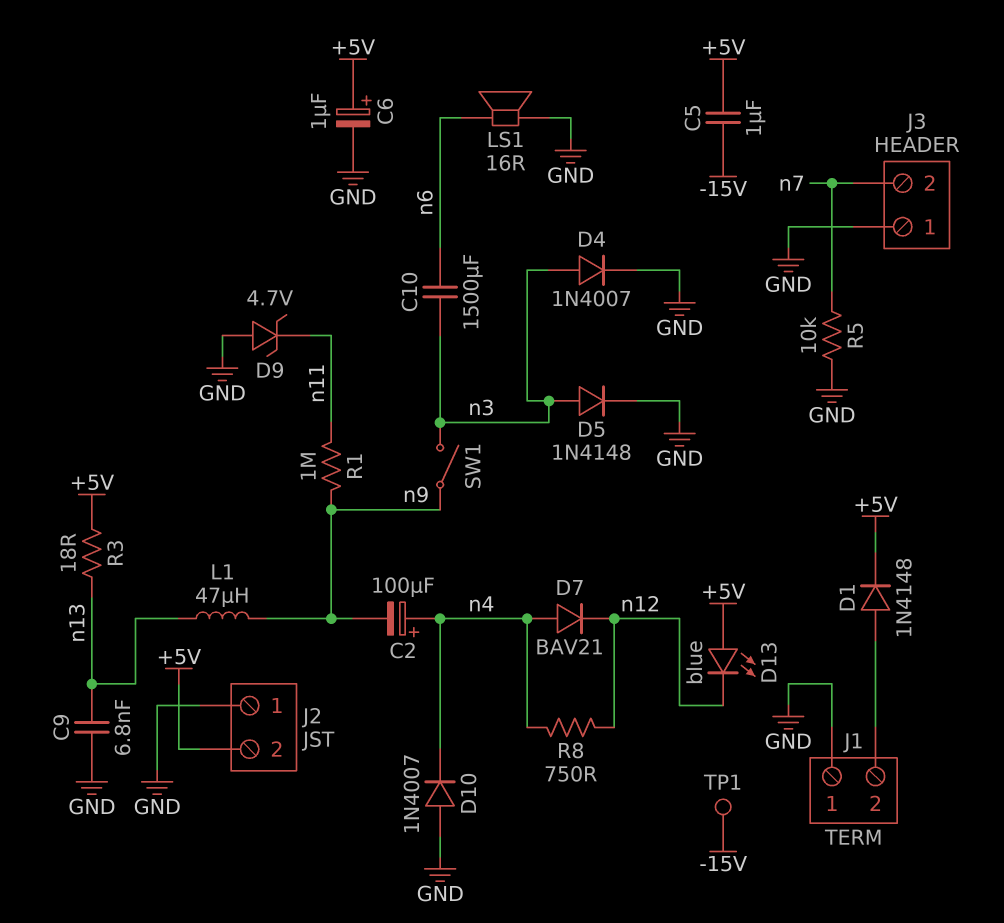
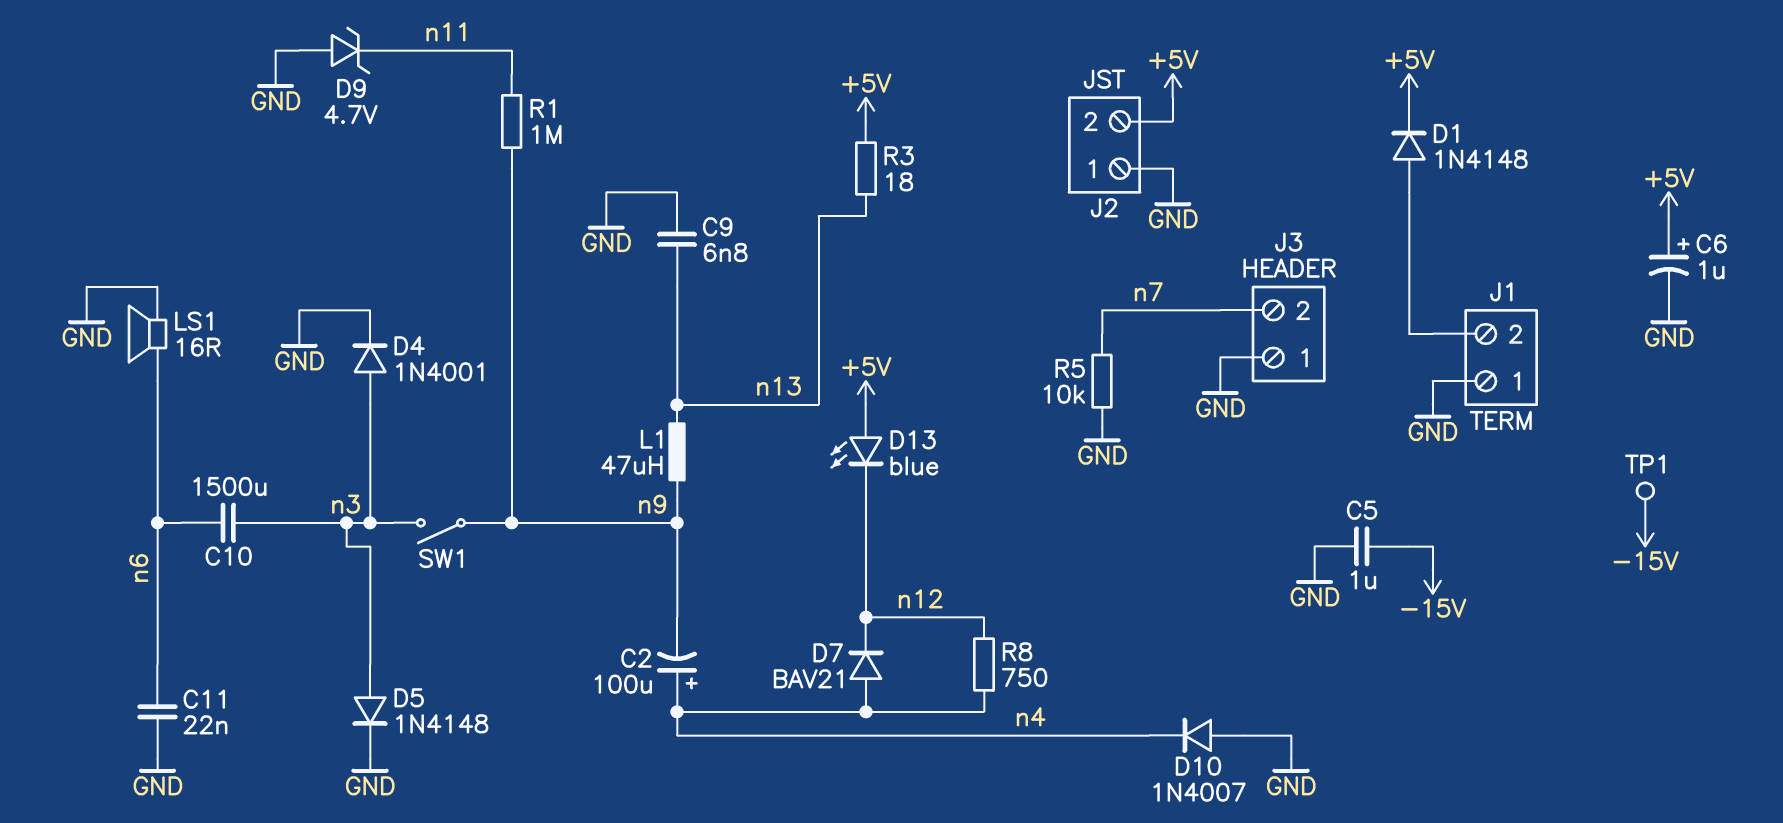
C5: 1uF (+5V, -15V) -> 1uF (-15V, GND)
C11: none -> 22nF (GND, n6)
D4: diode 1N4007 (A n3, K GND) -> diode 1N4001 (A n3, K GND)

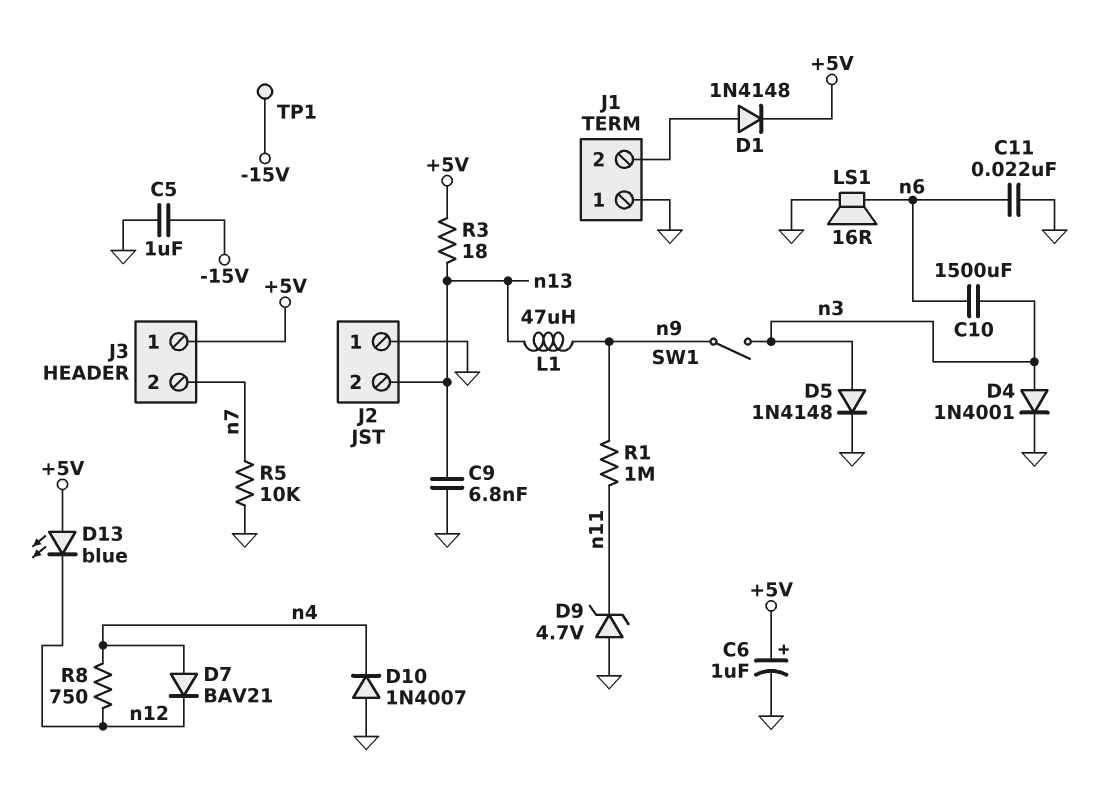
C2: 100uF (plus n4, minus n9) -> none
J2 pin 2: +5V -> n13
J3 pin 1: GND -> +5V

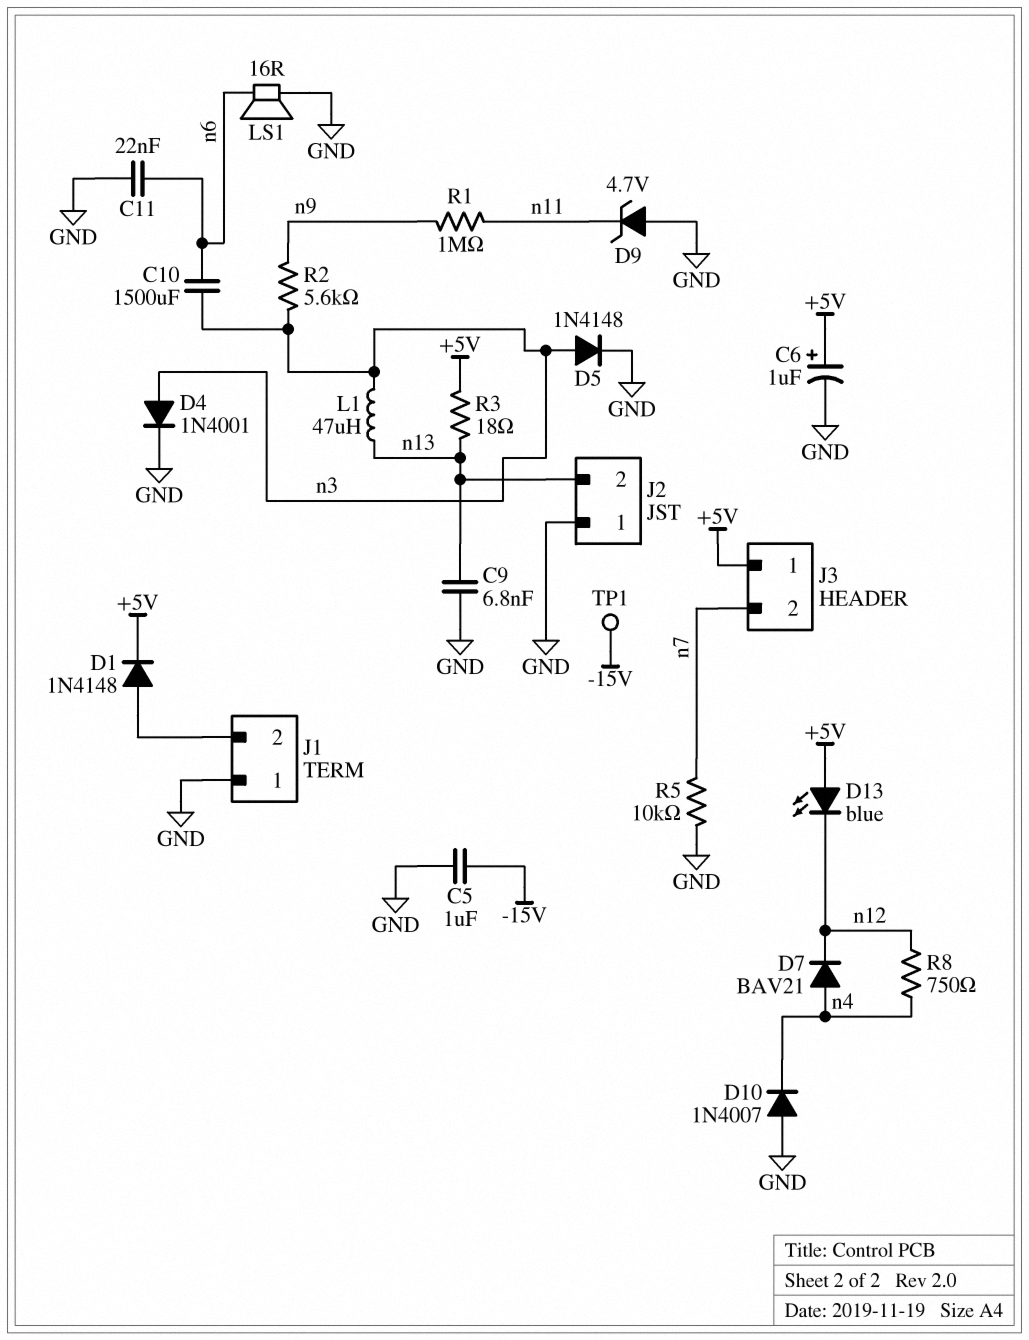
L1: 47uH (n9, n13) -> 47uH (n3, n13)
R2: none -> 5.6k (n3, n9)
SW1: switch (n3, n9) -> none

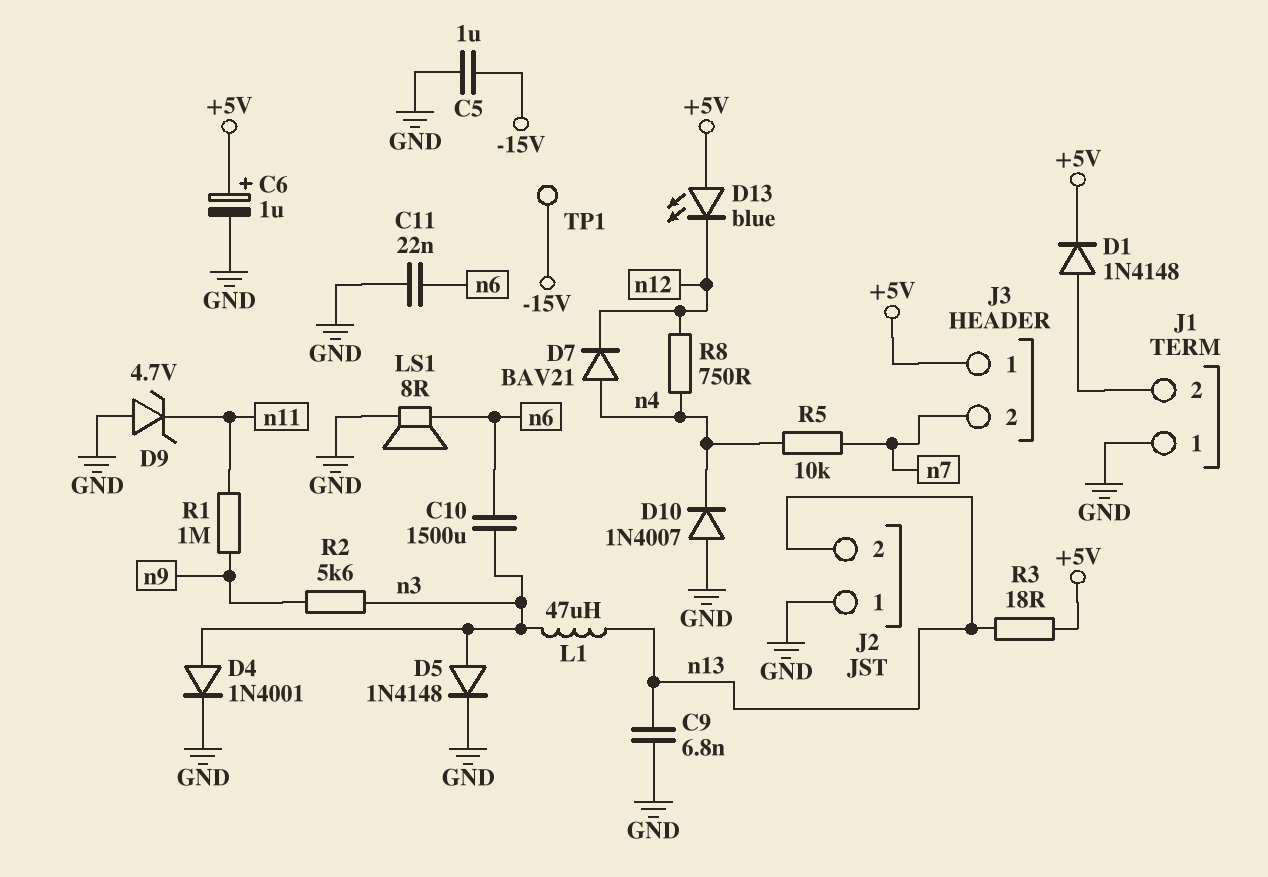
LS1: speaker 16R (GND, n6) -> speaker 8R (GND, n6)
R5: 10k (GND, n7) -> 10k (n4, n7)

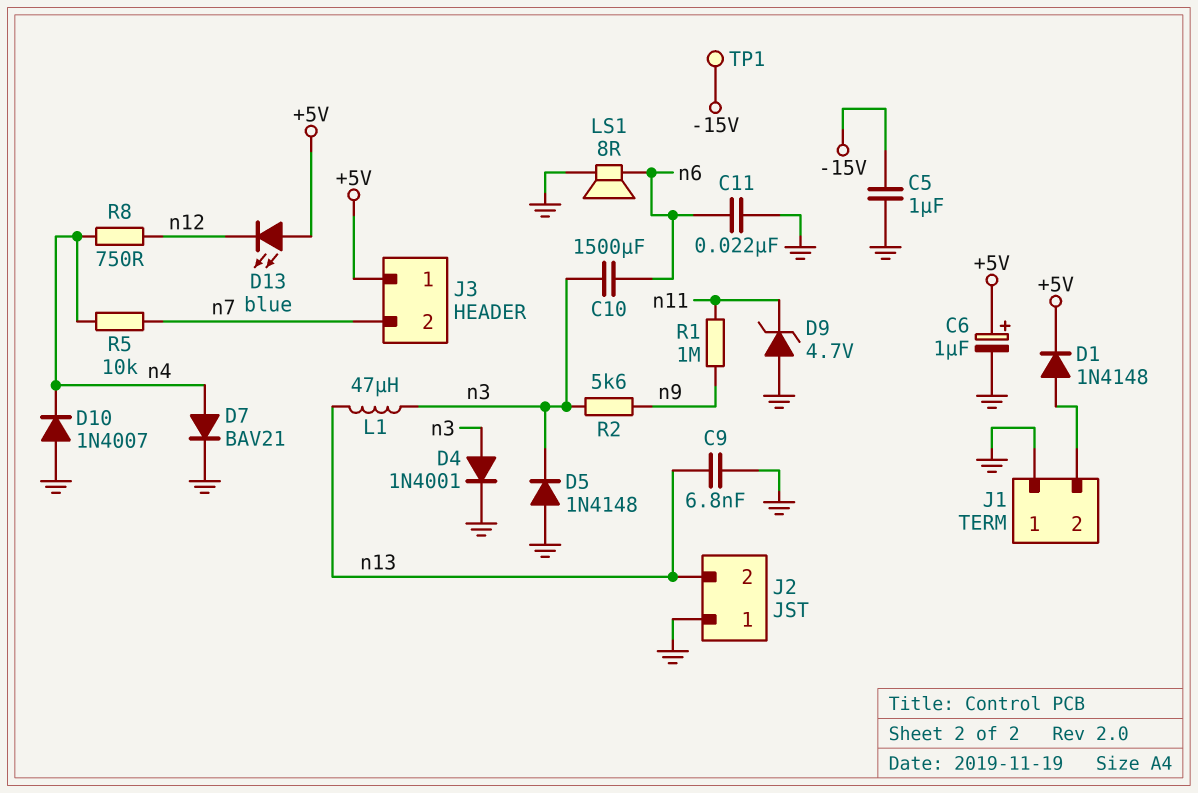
D5: diode 1N4148 (A n3, K GND) -> diode 1N4148 (A GND, K n3)
D7: diode BAV21 (A n4, K n12) -> diode BAV21 (A n4, K GND)
R3: 18 (+5V, n13) -> none

